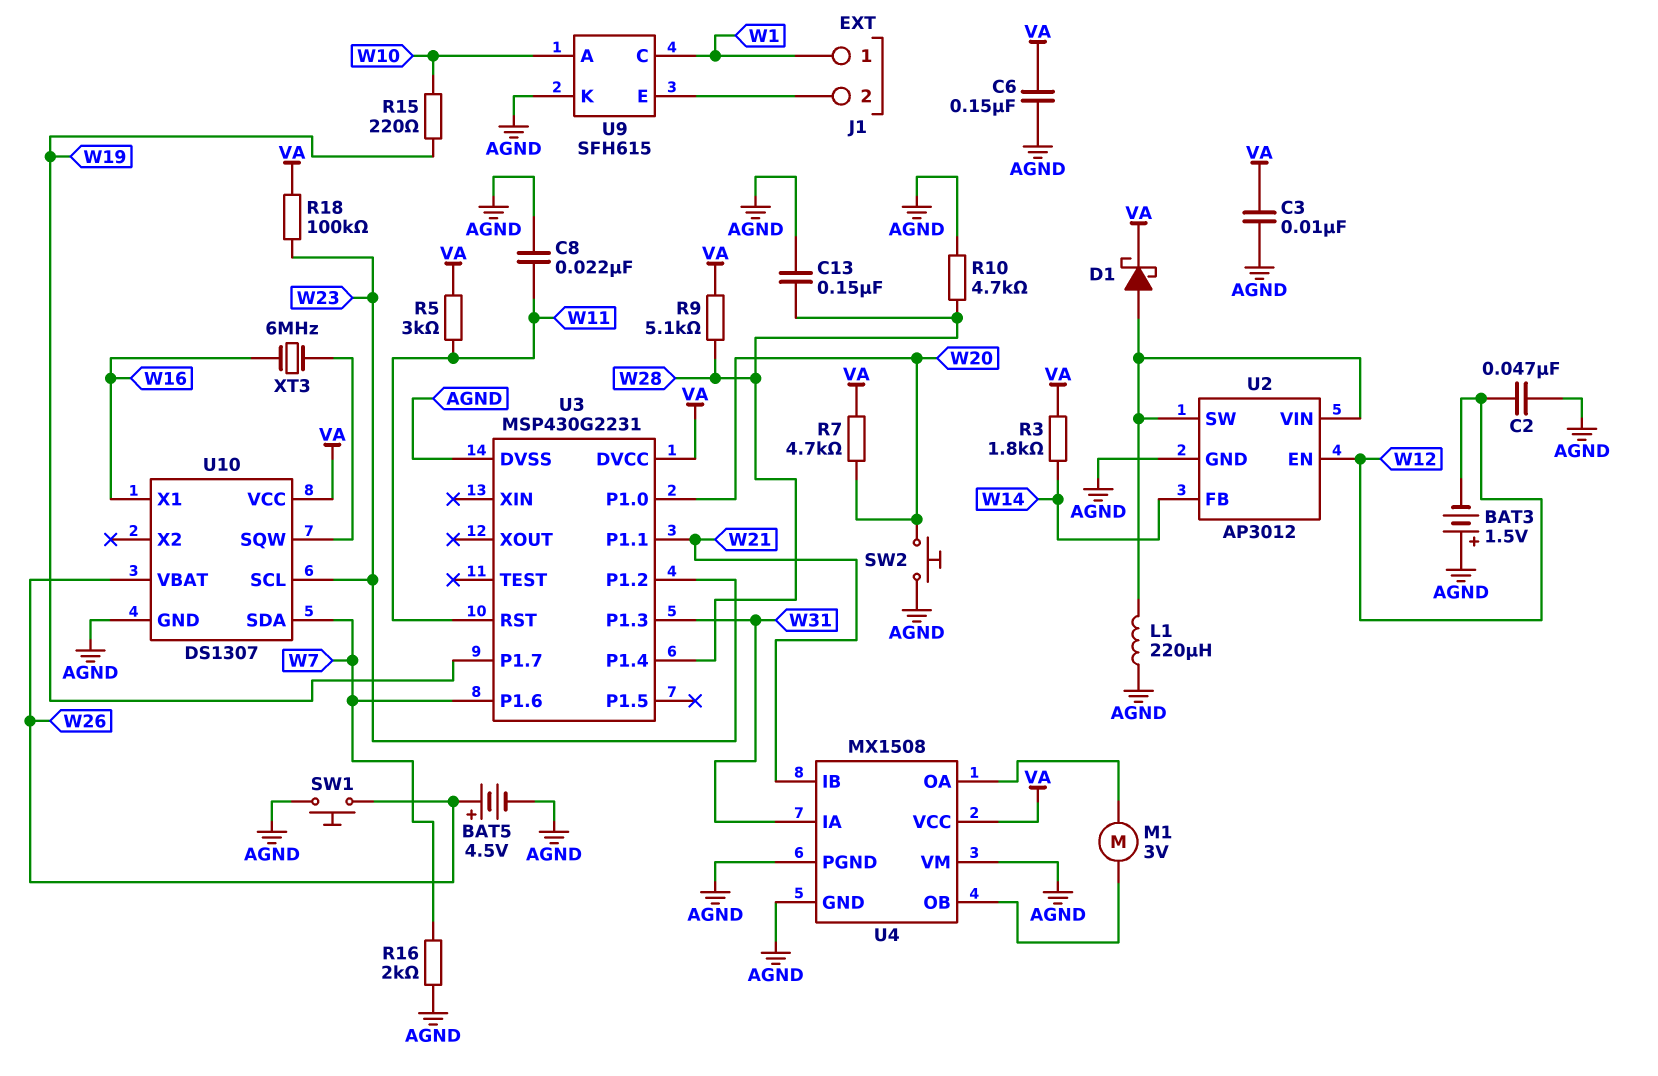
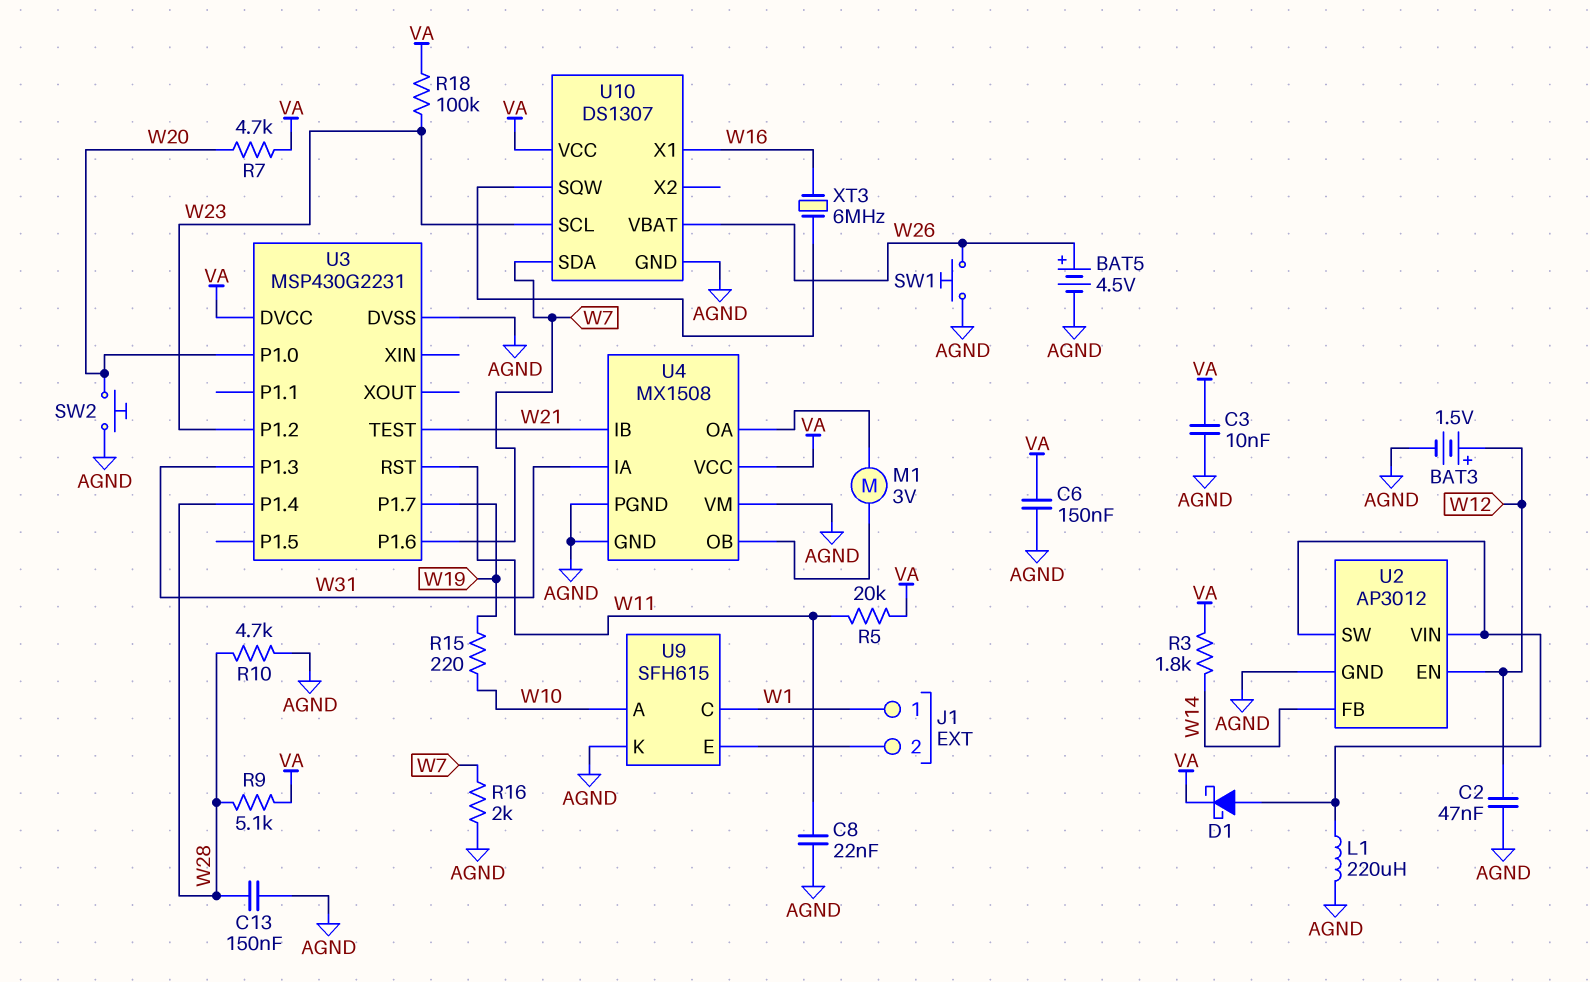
BAT3: 1.5V (plus AGND, minus W12) -> 1.5V (plus W12, minus AGND)
R5: 3k (VA, W11) -> 20k (VA, W11)
U3 pin P1.1: W21 -> none
U3 pin TEST: none -> W21

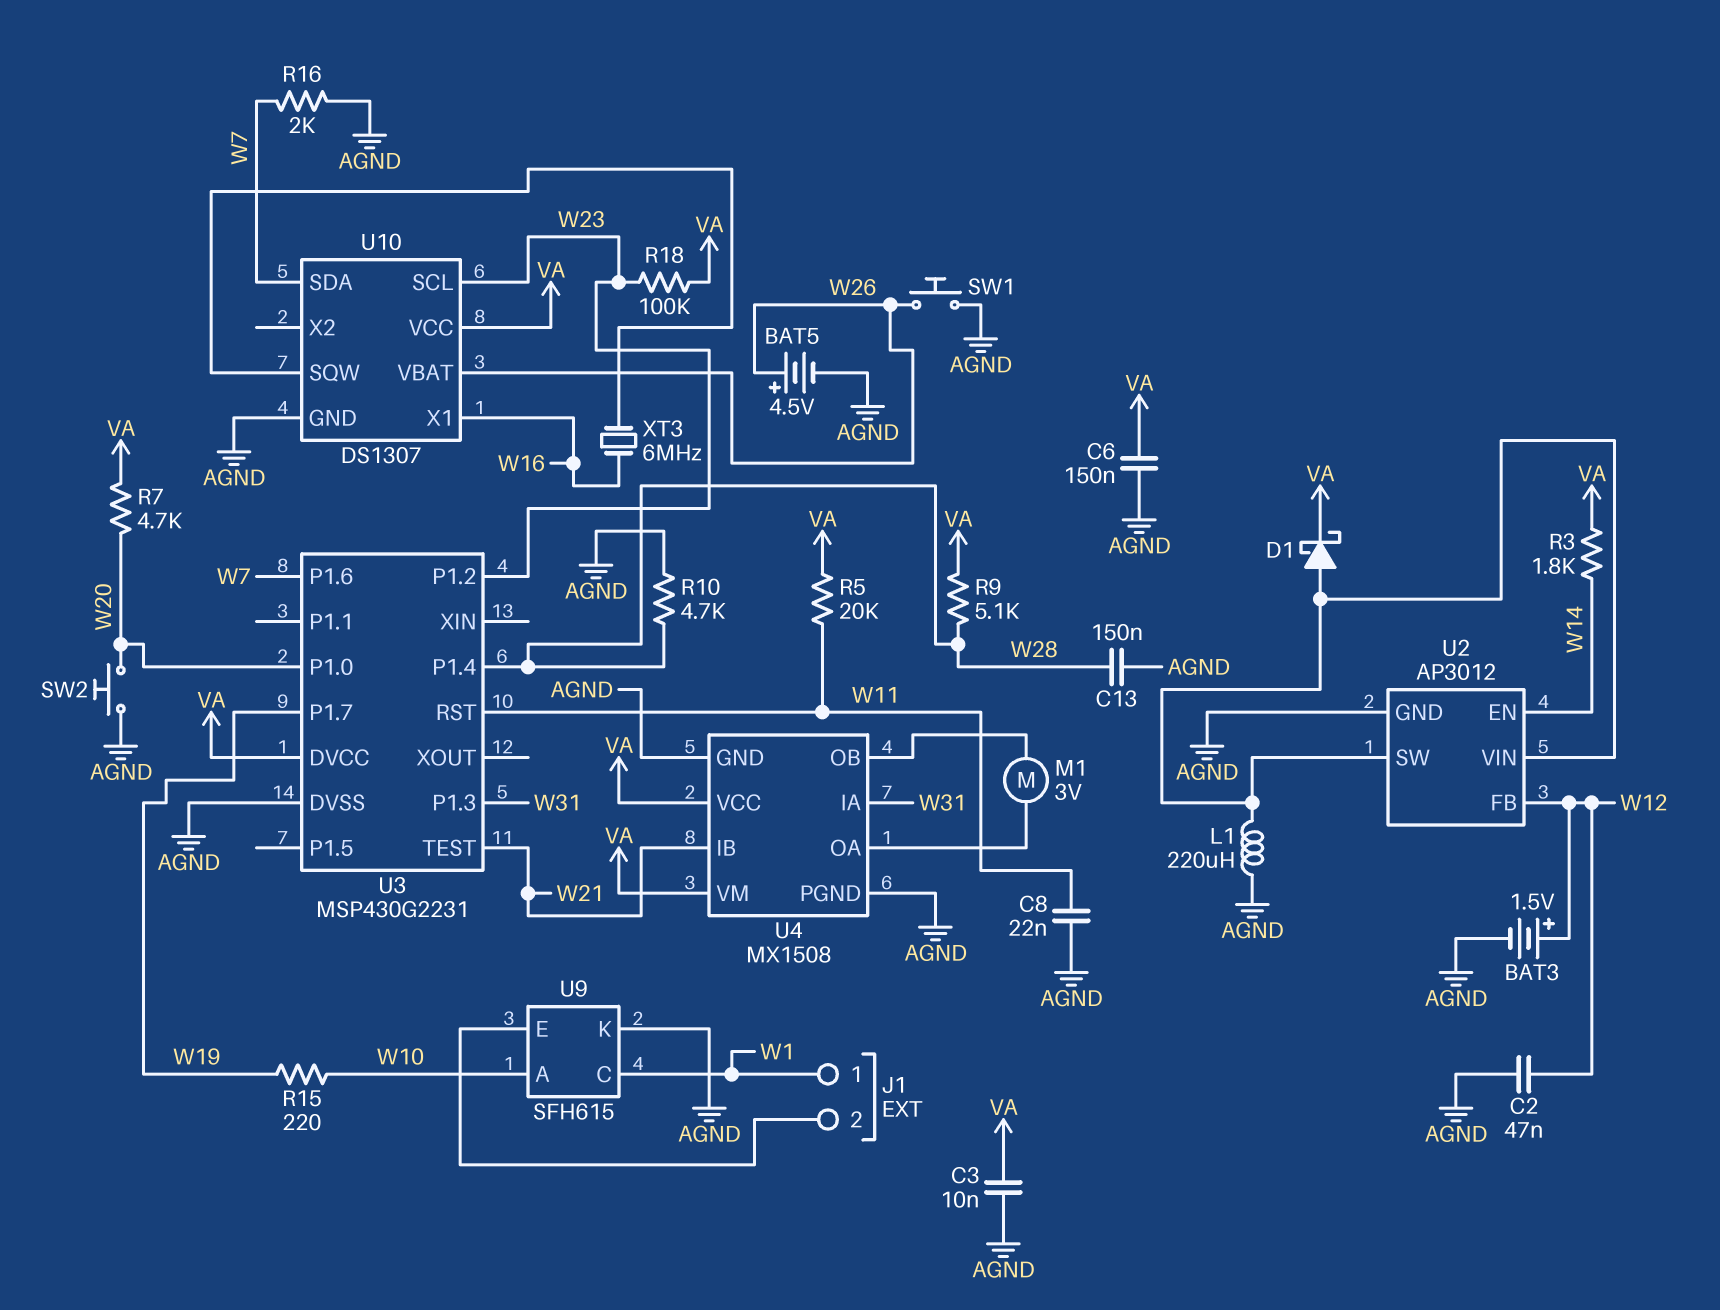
U2 pin EN: W12 -> W14
U2 pin FB: W14 -> W12
U4 pin VM: AGND -> VA

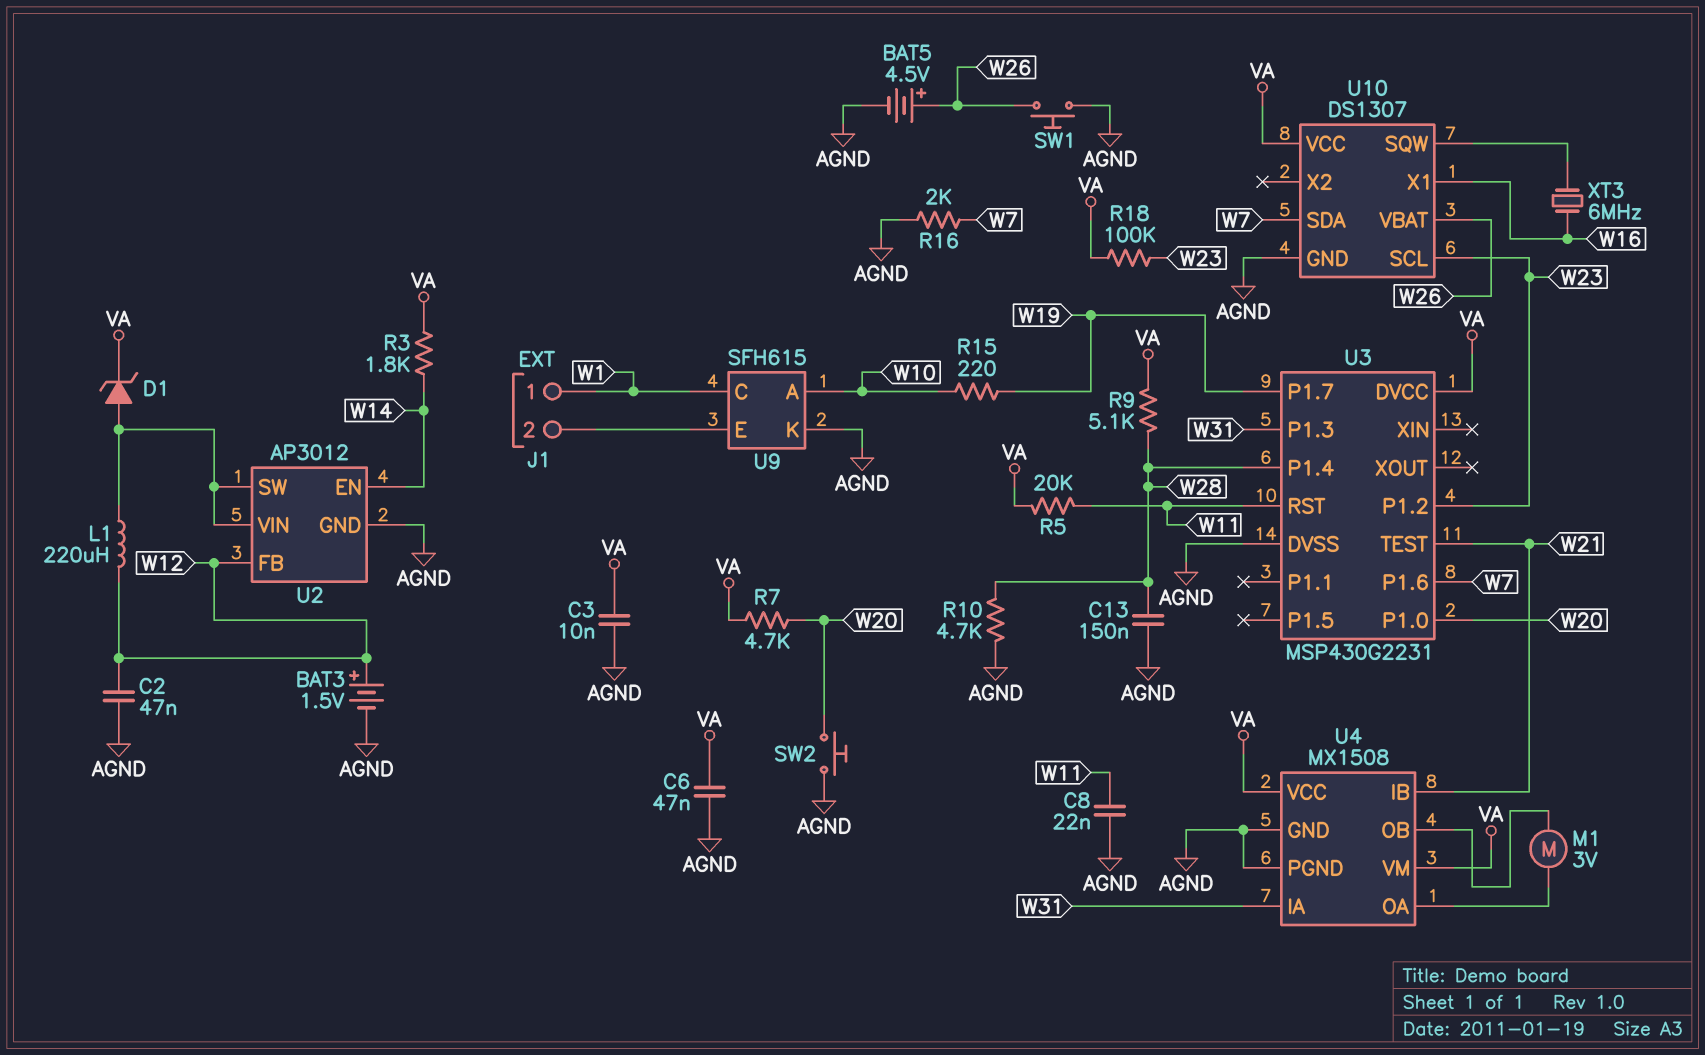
C6: 150nF (AGND, VA) -> 47nF (AGND, VA)
D1: schottky (A U2/SW, K VA) -> zener (A U2/SW, K VA)
L1: 220uH (AGND, U2/SW) -> 220uH (U2/SW, W12)

